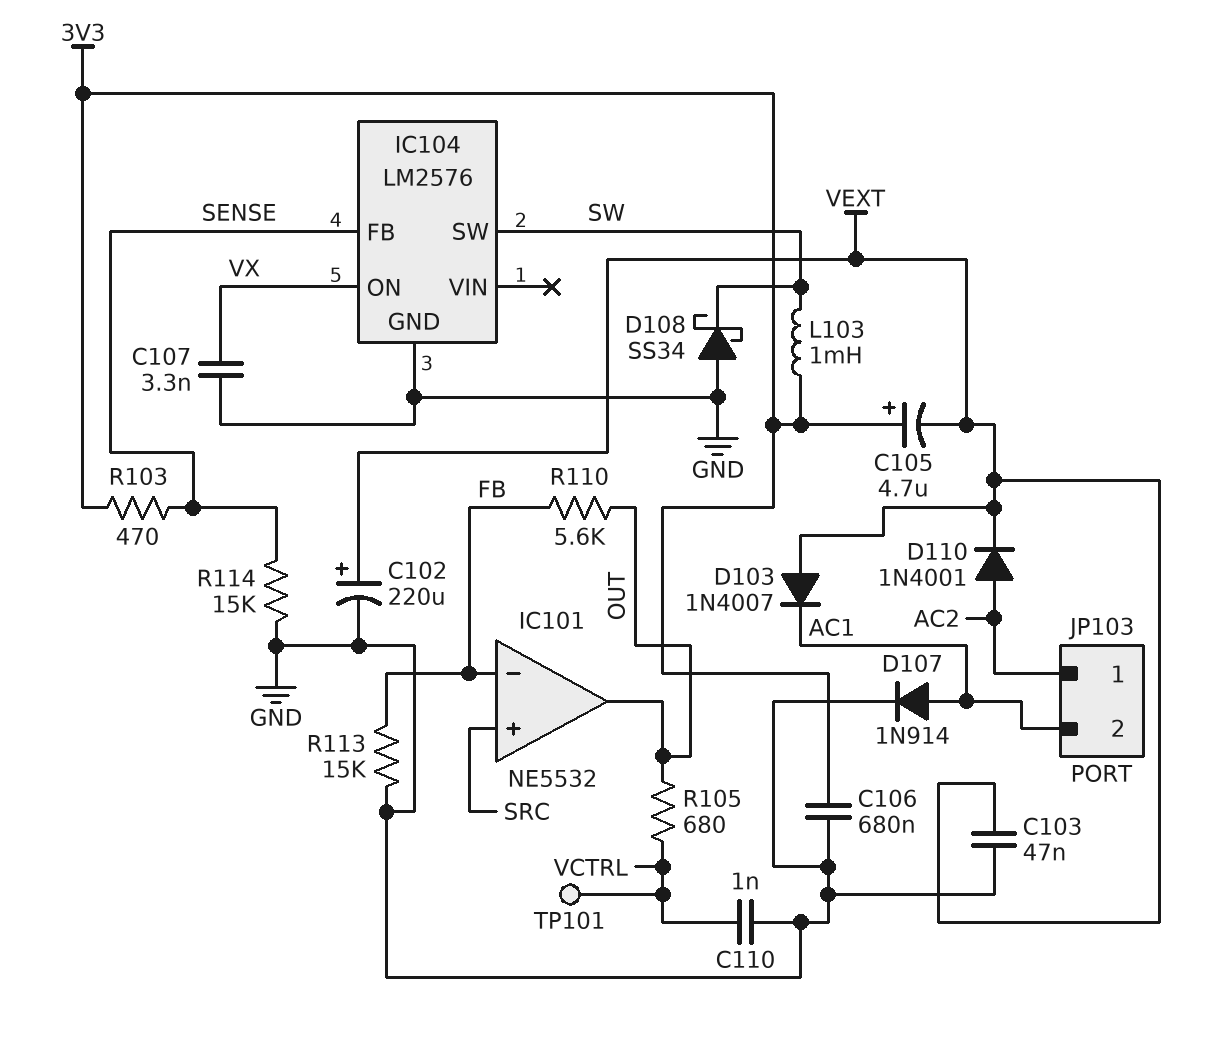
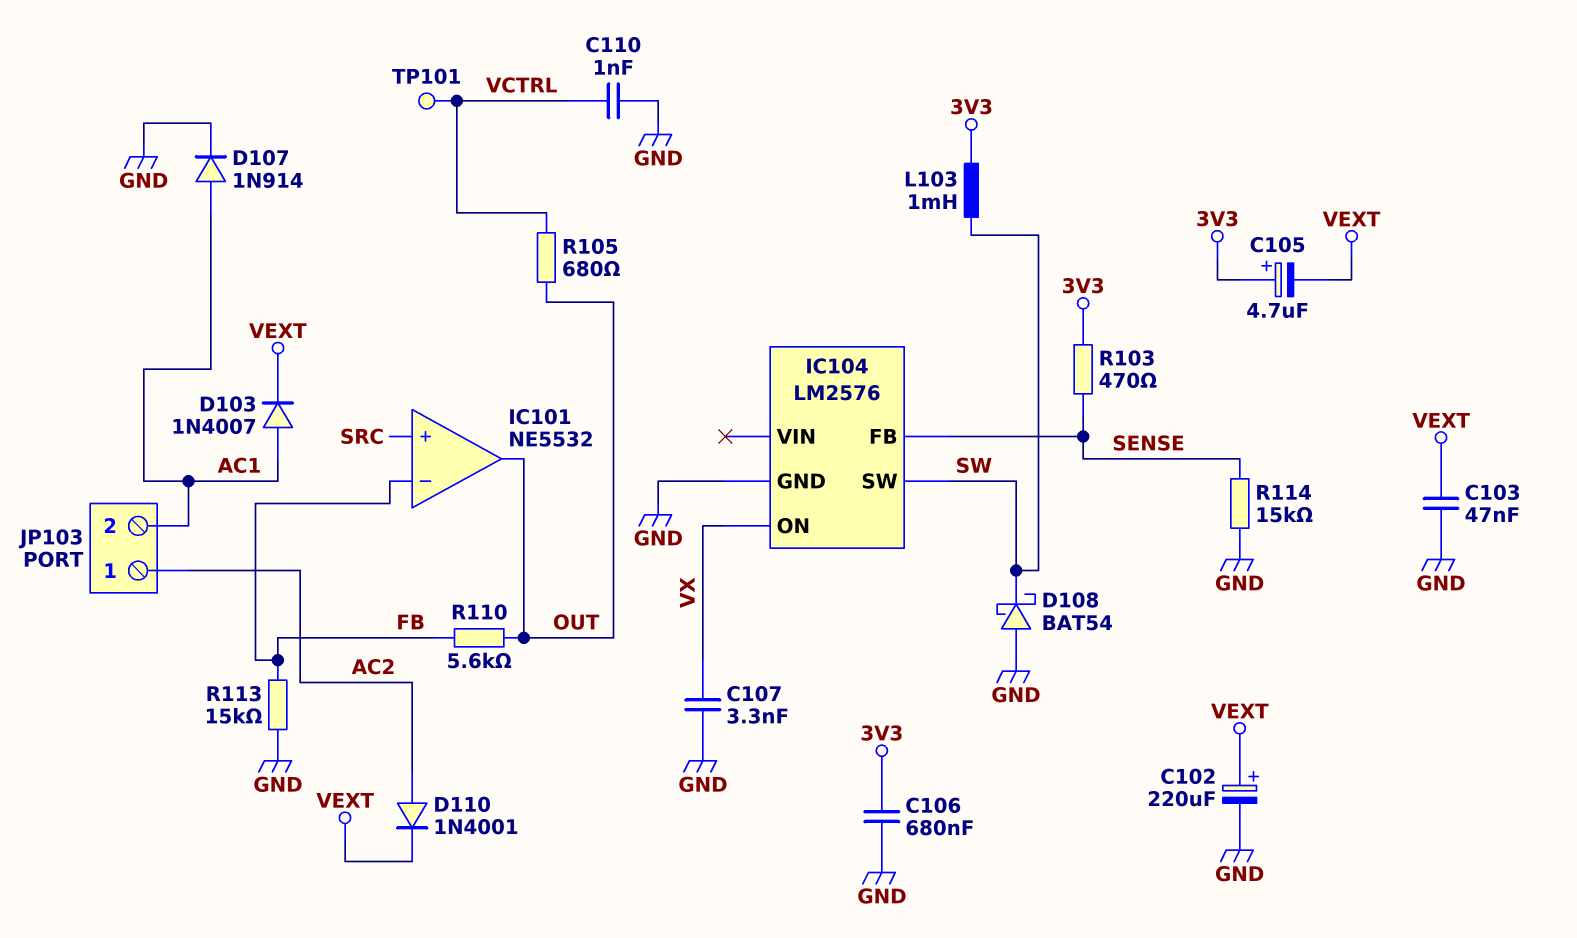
D103: diode 1N4007 (A VEXT, K AC1) -> diode 1N4007 (A AC1, K VEXT)
D108: schottky SS34 (A GND, K SW) -> schottky BAT54 (A GND, K SW)

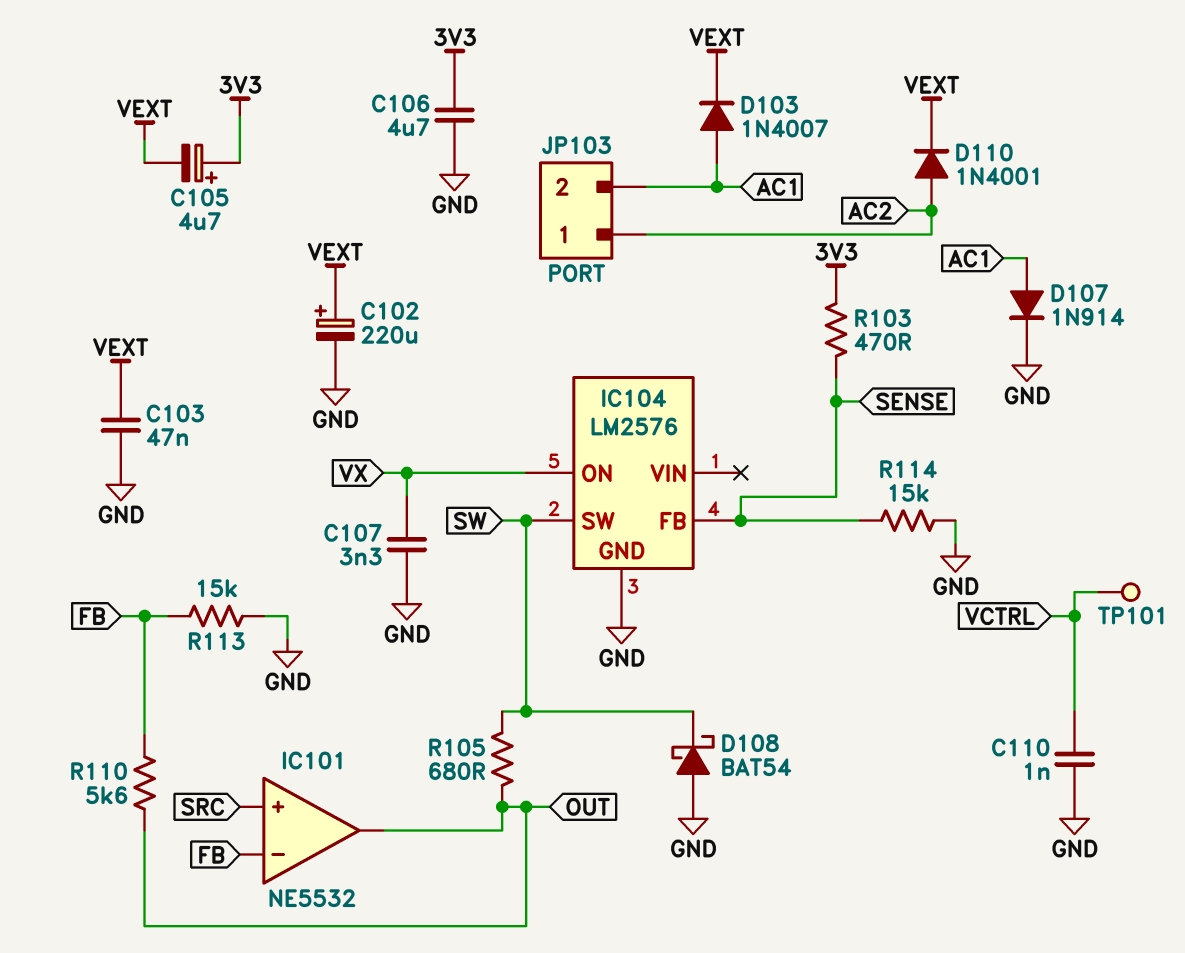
C106: 680nF (3V3, GND) -> 4.7uF (3V3, GND)
L103: 1mH (3V3, SW) -> none
R105: 680 (OUT, VCTRL) -> 680 (OUT, SW)

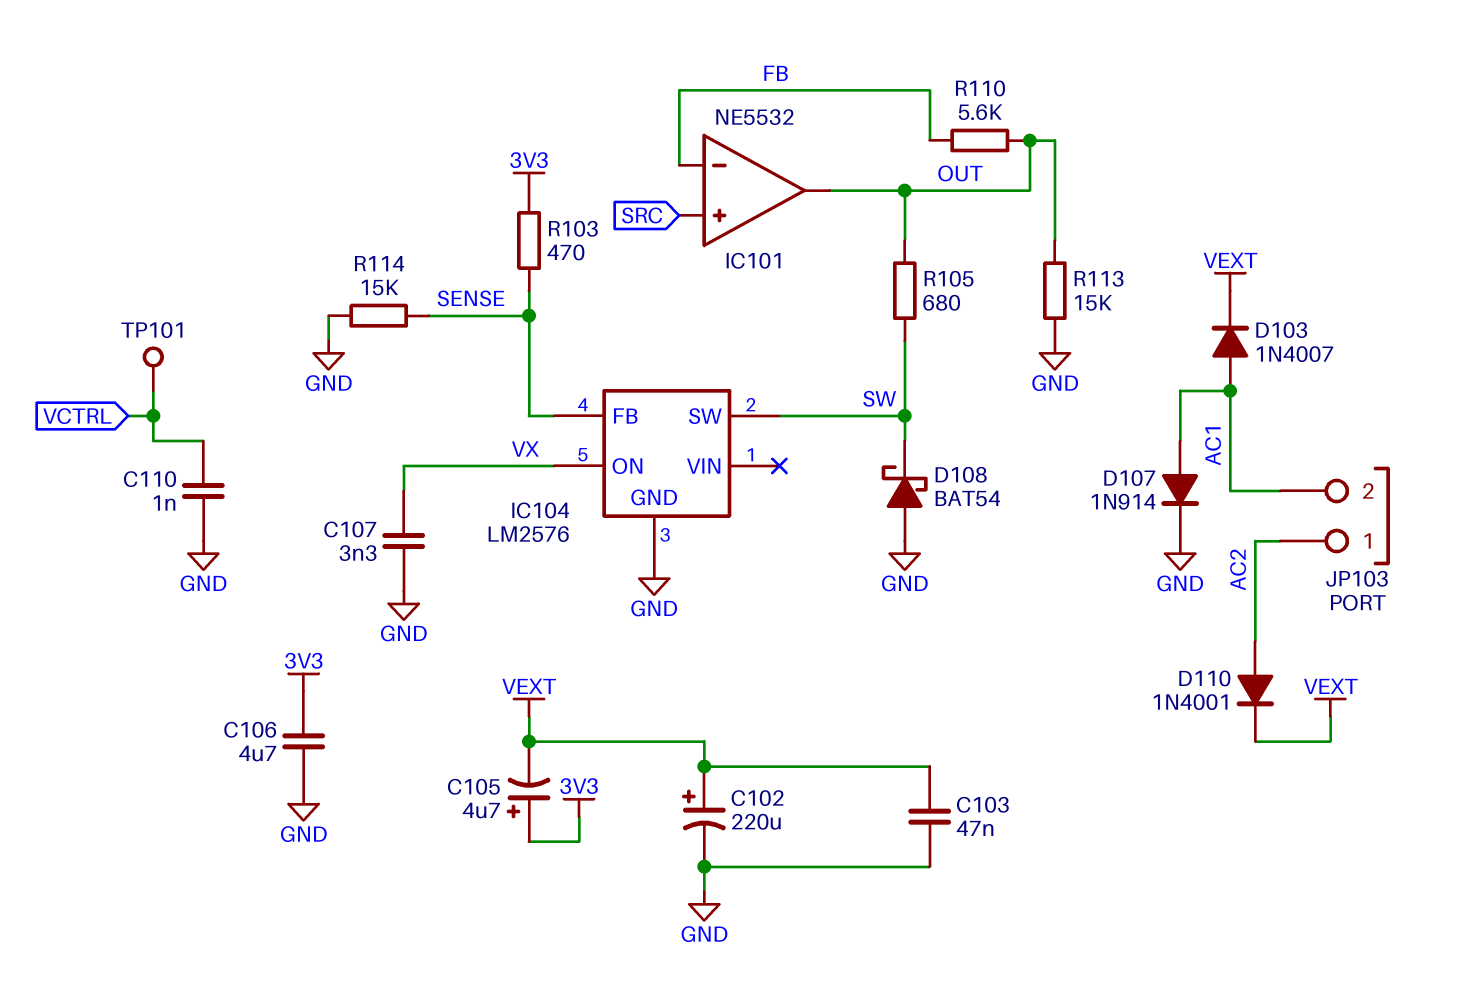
R113: 15k (FB, GND) -> 15k (GND, OUT)

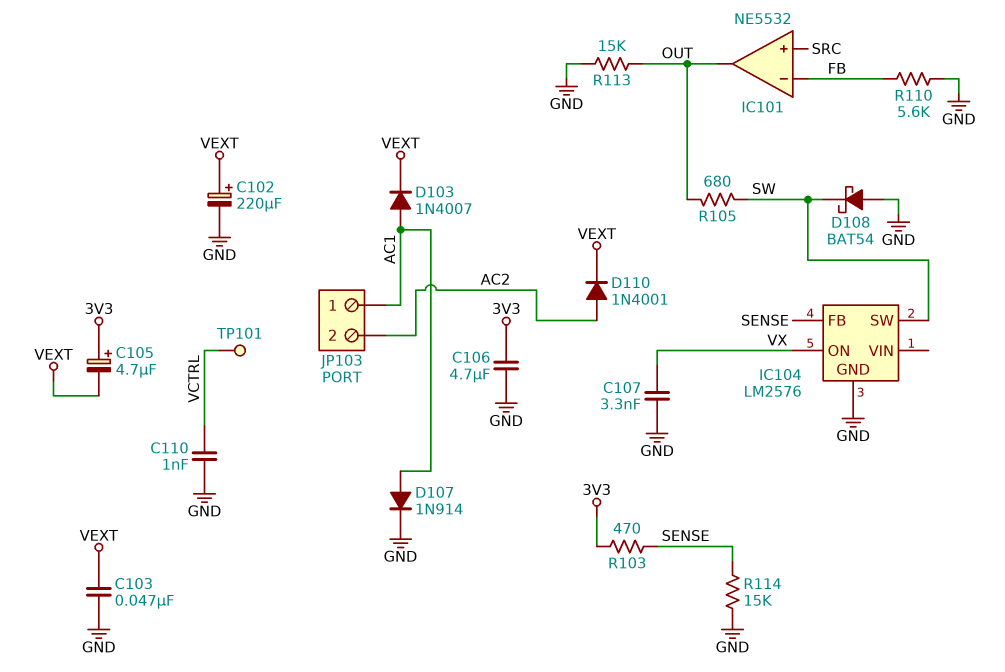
JP103 pin 1: AC2 -> AC1
JP103 pin 2: AC1 -> AC2
R110: 5.6k (FB, OUT) -> 5.6k (FB, GND)

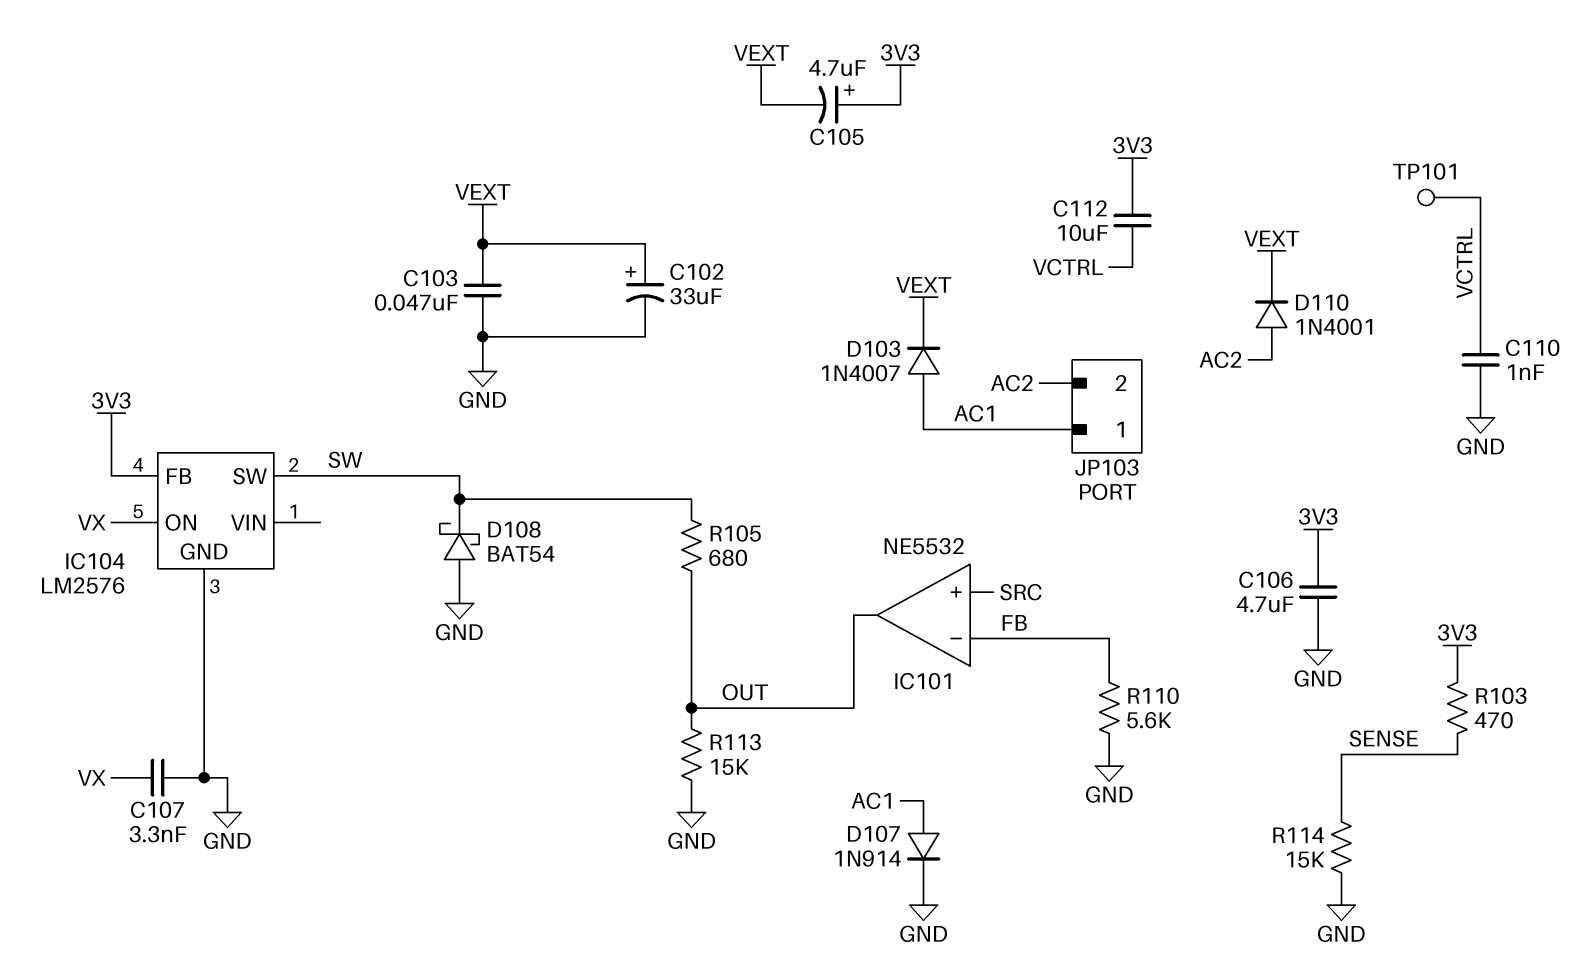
C102: 220uF (plus VEXT, minus GND) -> 33uF (plus VEXT, minus GND)
C112: none -> 10uF (3V3, VCTRL)
IC104 pin FB: SENSE -> 3V3

